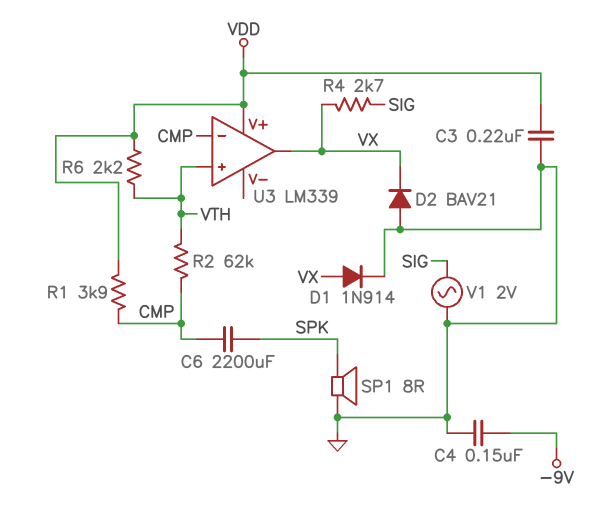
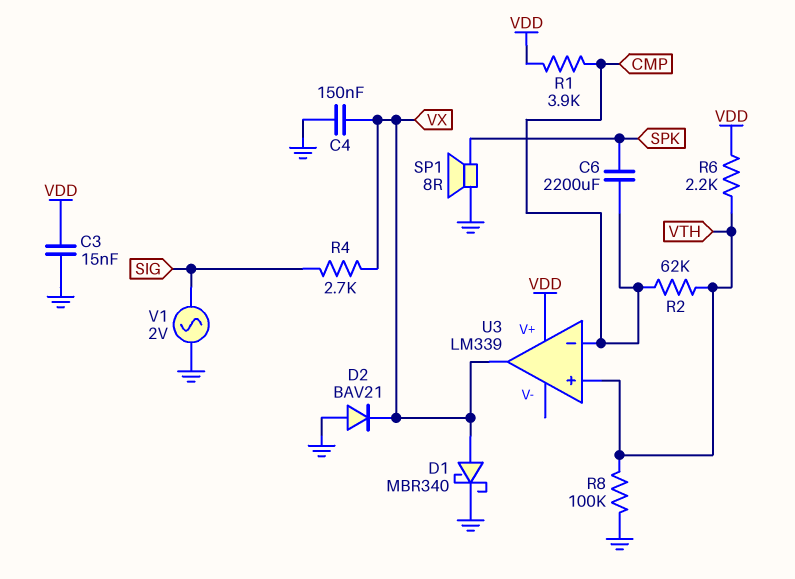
C3: 220nF (GND, VDD) -> 15nF (GND, VDD)
C4: 150nF (-9V, GND) -> 150nF (GND, VX)
D1: diode 1N914 (A VX, K GND) -> schottky MBR340 (A VX, K GND)
R8: none -> 100k (GND, VTH)

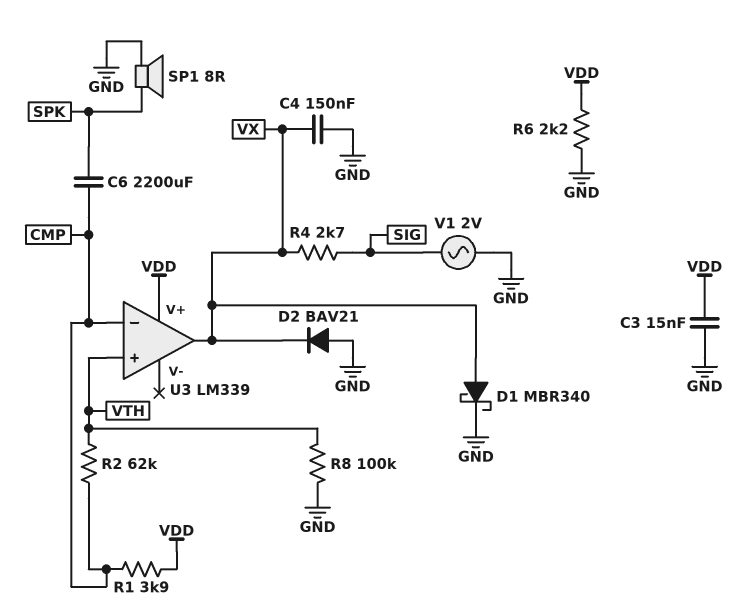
R6: 2.2k (VDD, VTH) -> 2.2k (GND, VDD)

